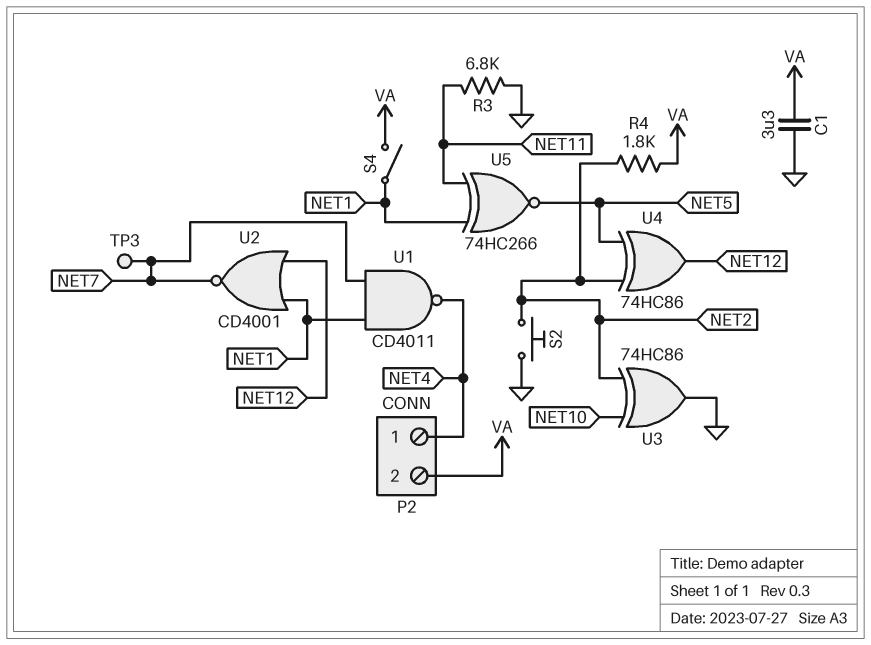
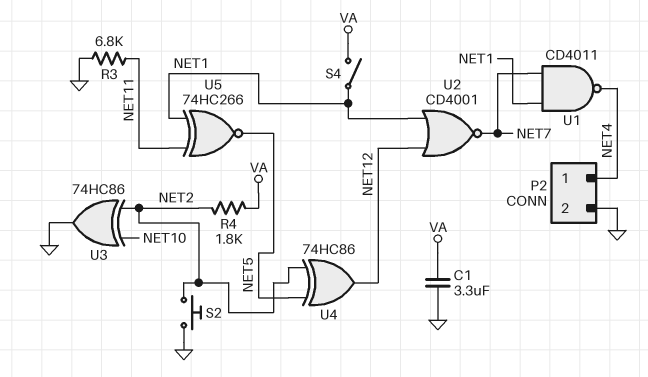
P2 pin 2: VA -> GND
TP3: test point (NET7) -> none

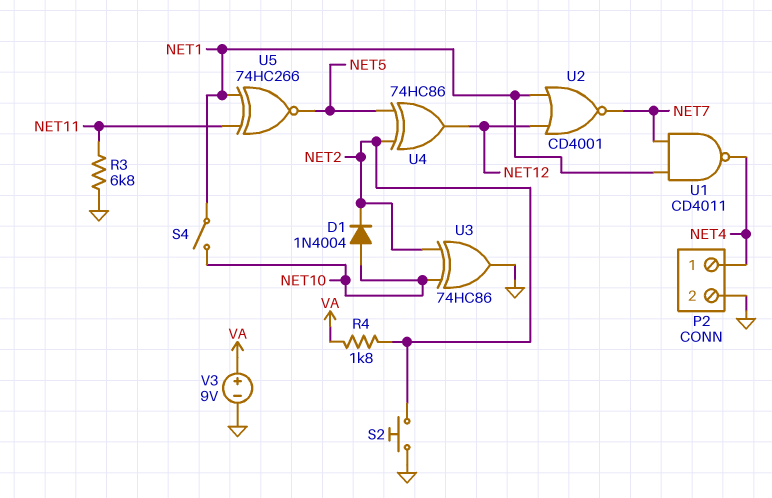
C1: 3.3uF (GND, VA) -> none
D1: none -> diode 1N4004 (A NET10, K NET2)
S4: switch (NET1, VA) -> switch (NET1, NET10)
V3: none -> 9V (plus VA, minus GND)

